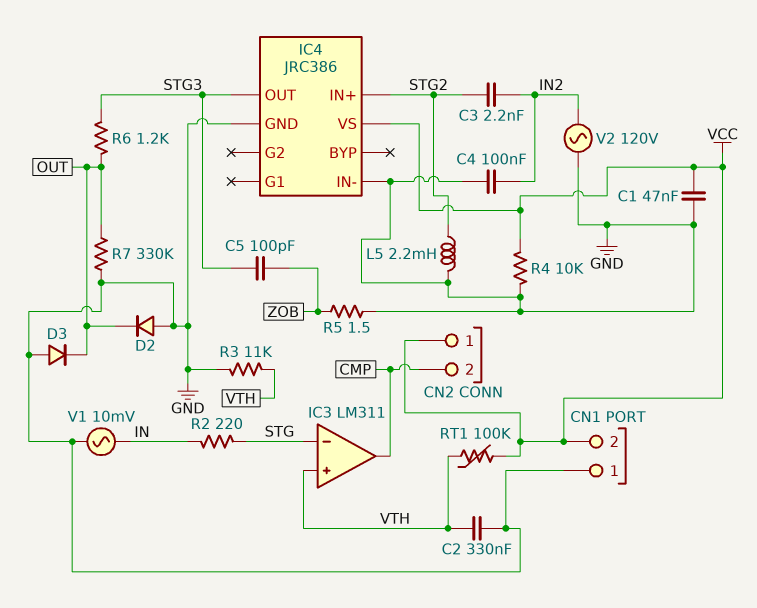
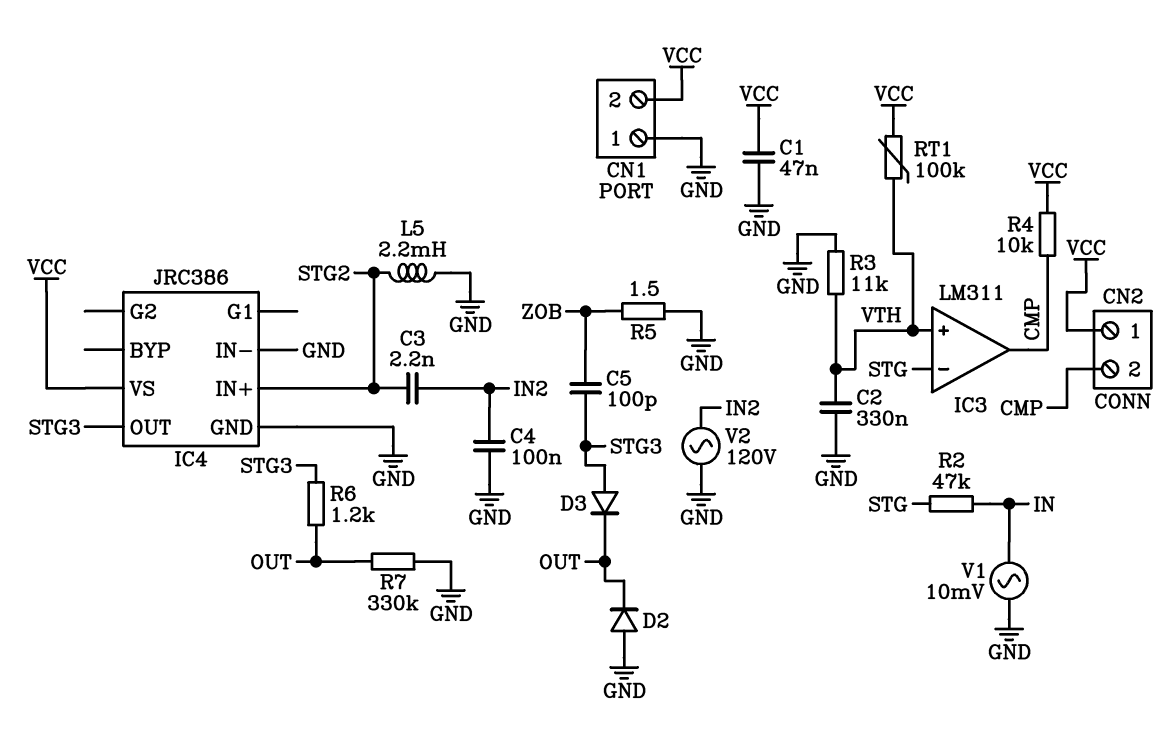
D3: diode (A GND, K OUT) -> diode (A STG3, K OUT)
R2: 220 (IN, STG) -> 47k (IN, STG)
R4: 10k (GND, VCC) -> 10k (CMP, VCC)

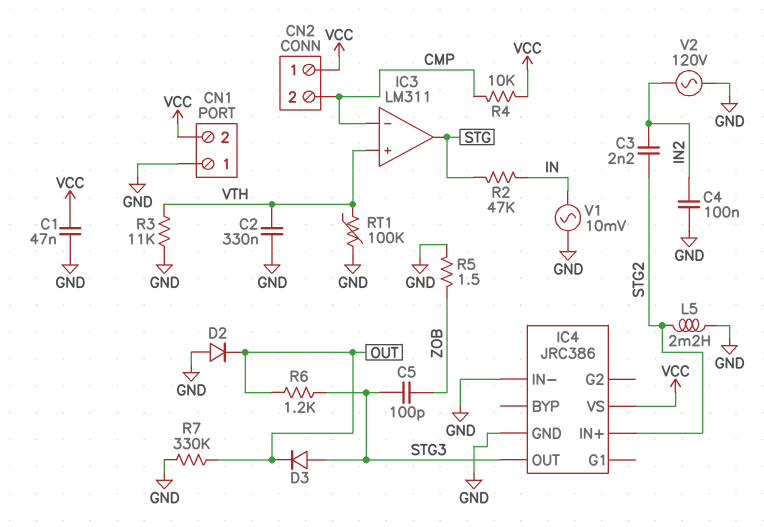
IC3 pin in-: STG -> CMP
IC3 pin out: CMP -> STG
RT1: 100k (VCC, VTH) -> 100k (GND, VTH)

